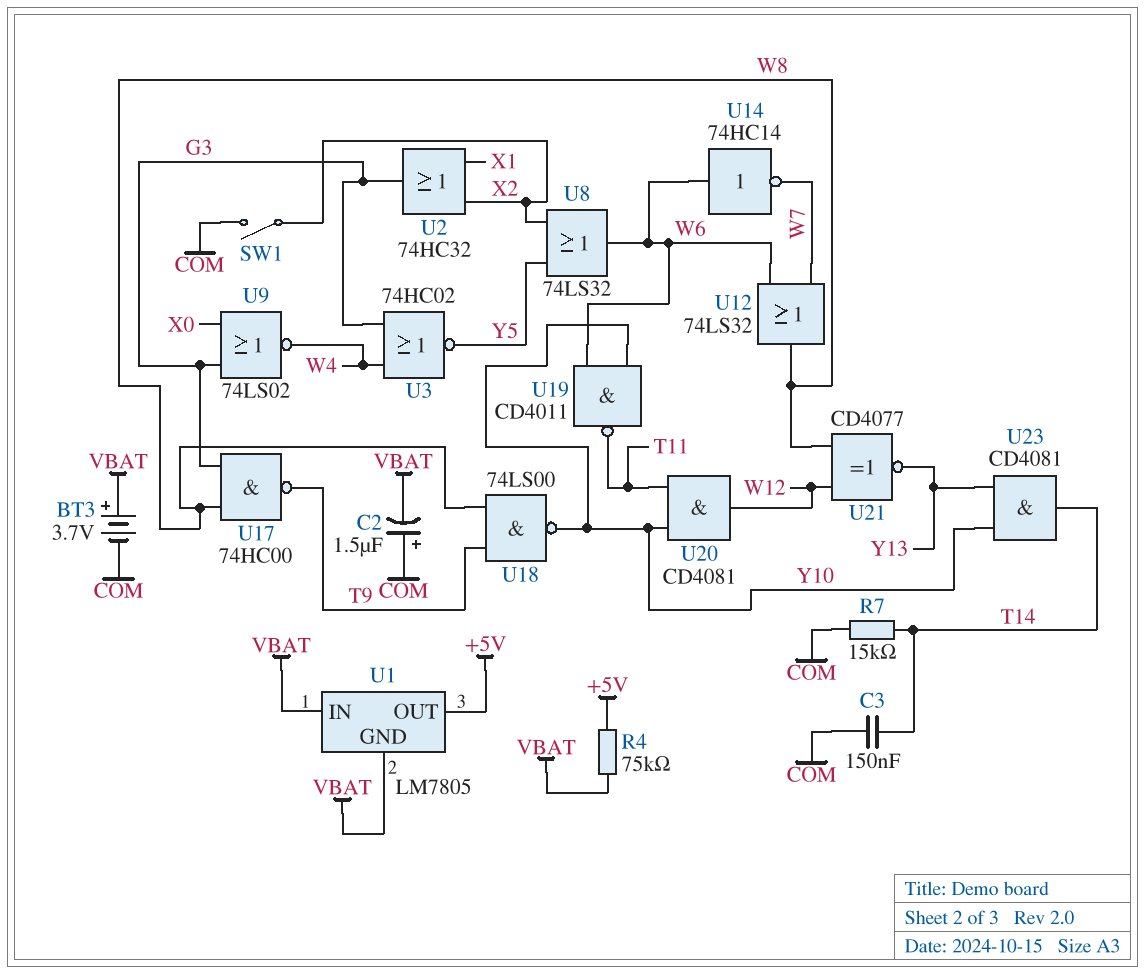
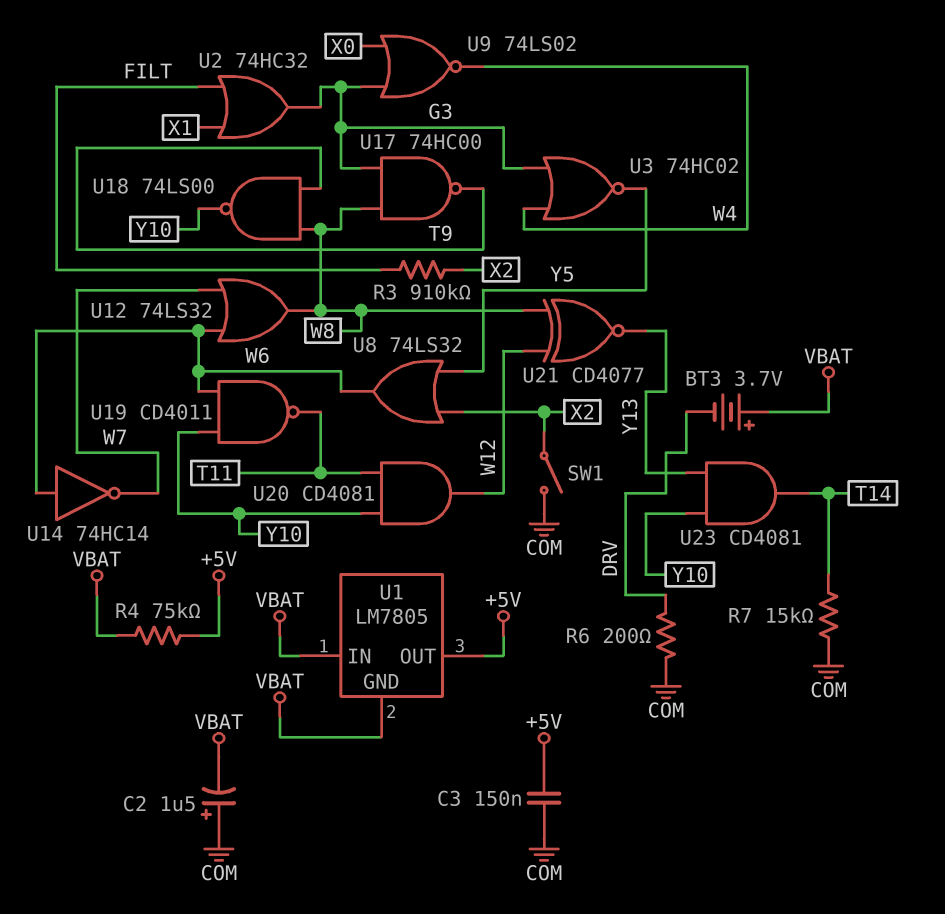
BT3: 3.7V (plus VBAT, minus COM) -> 3.7V (plus VBAT, minus DRV)
C3: 150nF (COM, T14) -> 150nF (+5V, COM)
R3: none -> 910k (FILT, X2)
R6: none -> 200 (COM, DRV)
U2: OR 74HC32 (in X1, in X2, out G3) -> OR 74HC32 (in FILT, in X1, out G3)

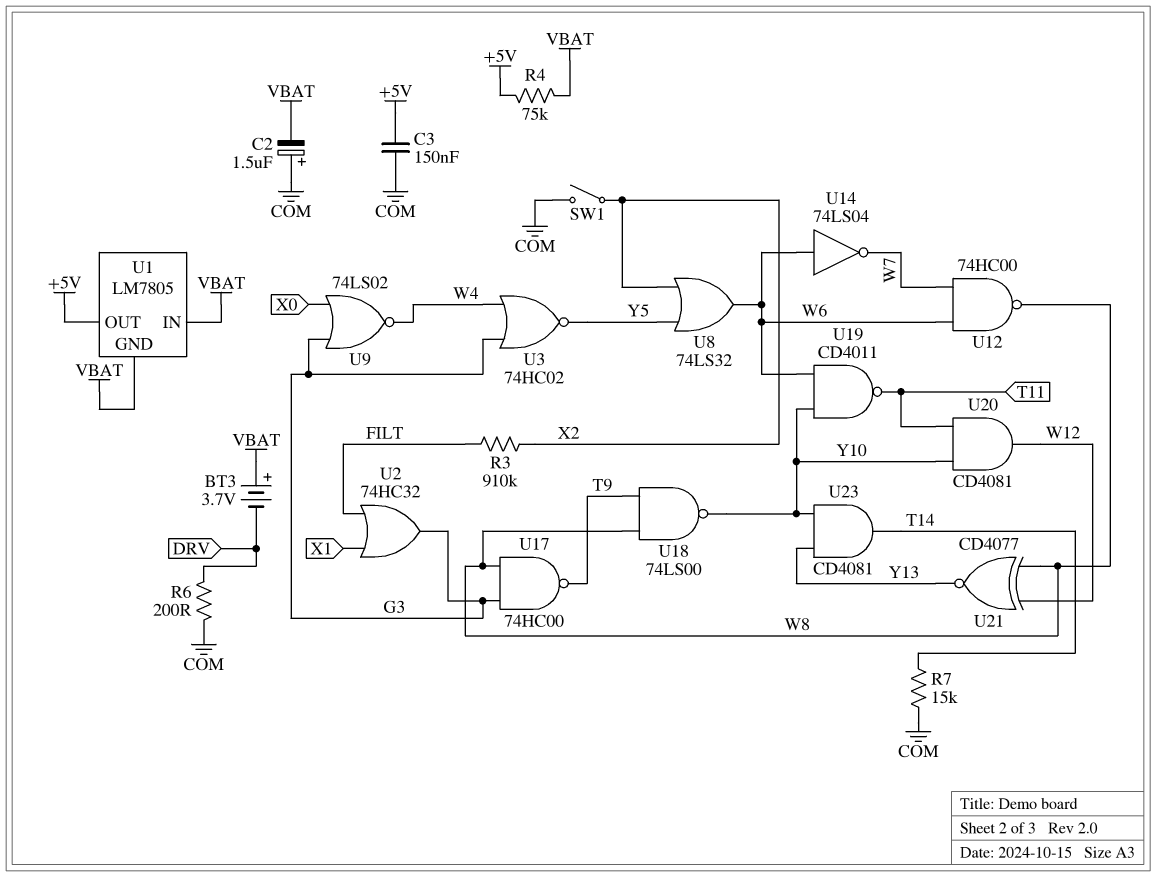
U12: OR 74LS32 (in W6, in W7, out W8) -> NAND 74HC00 (in W6, in W7, out W8)
U14: NOT 74HC14 (in W6, out W7) -> NOT 74LS04 (in W6, out W7)

